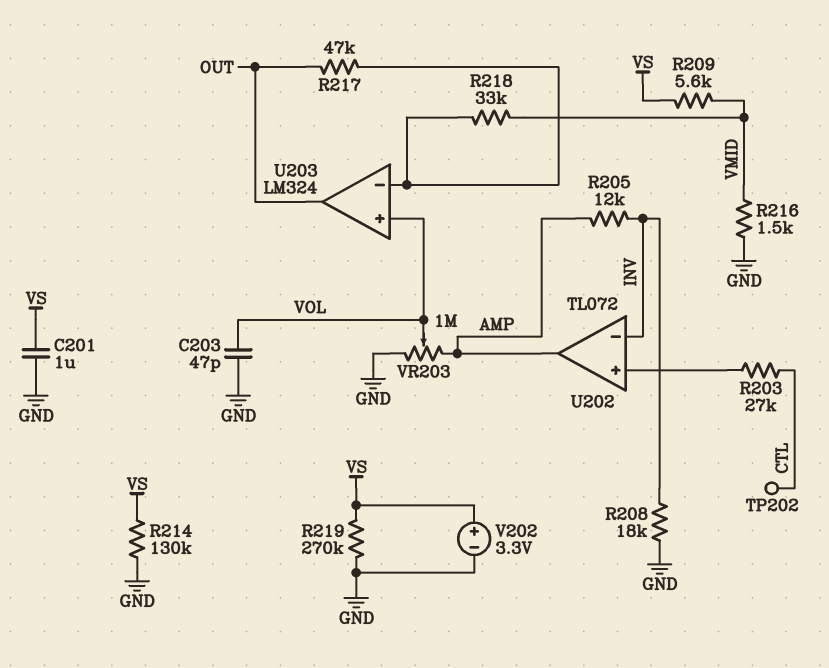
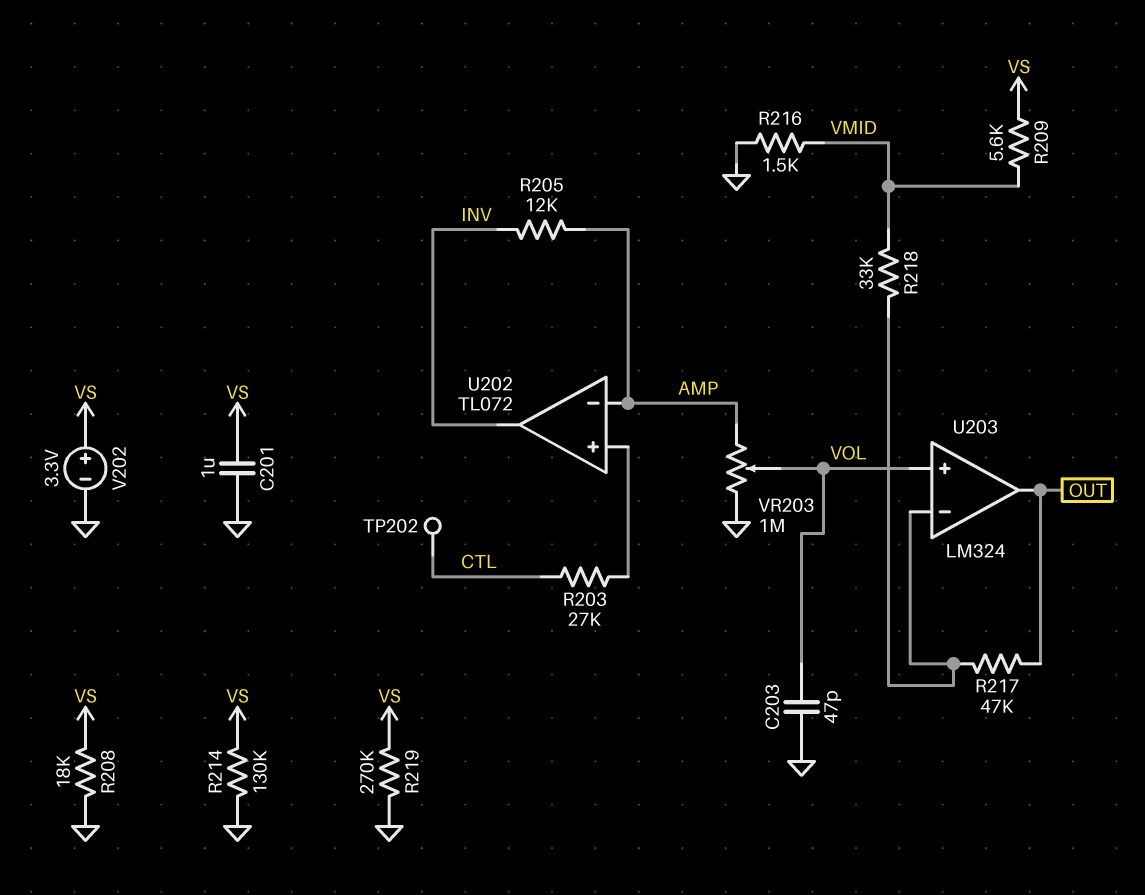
R208: 18k (GND, INV) -> 18k (GND, VS)
U202 pin in-: INV -> AMP
U202 pin out: AMP -> INV

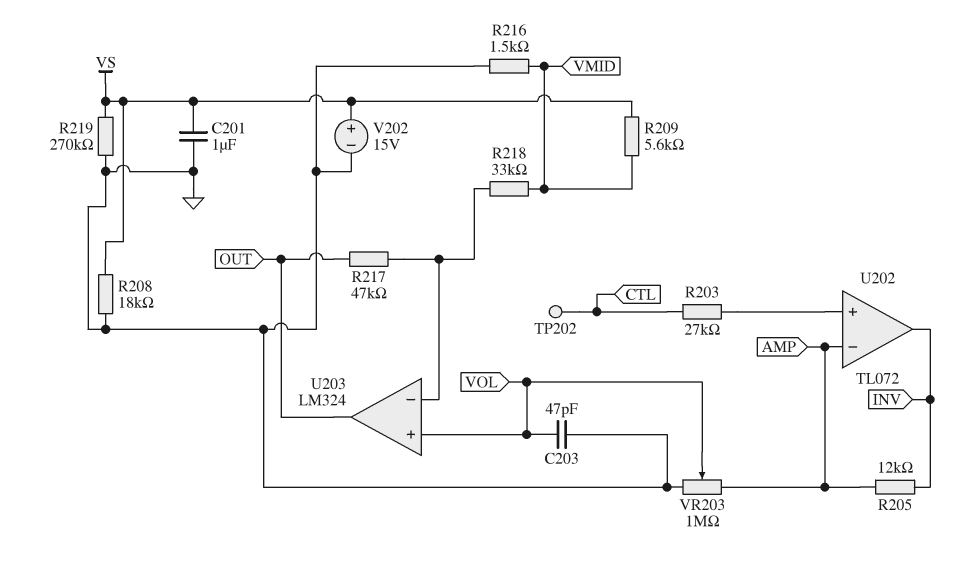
R214: 130k (GND, VS) -> none
V202: 3.3V (plus VS, minus GND) -> 15V (plus VS, minus GND)

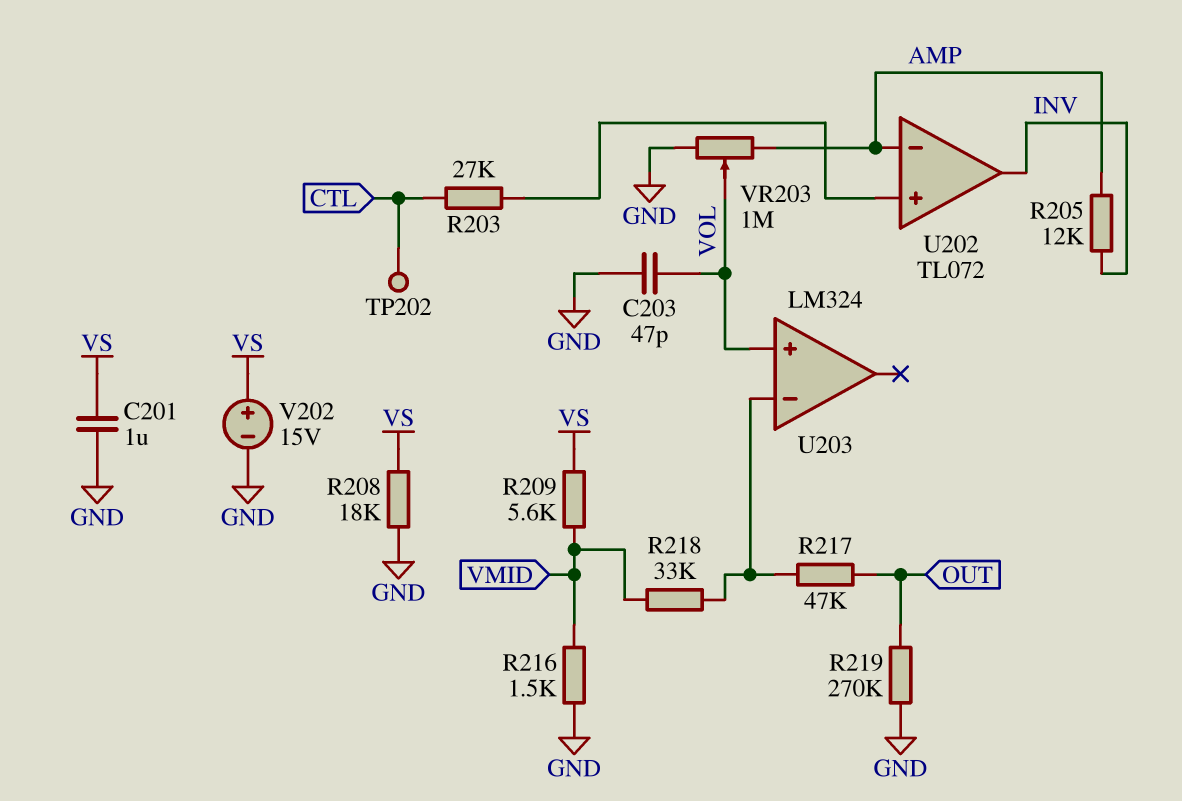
R219: 270k (GND, VS) -> 270k (GND, OUT)
U203 pin out: OUT -> none

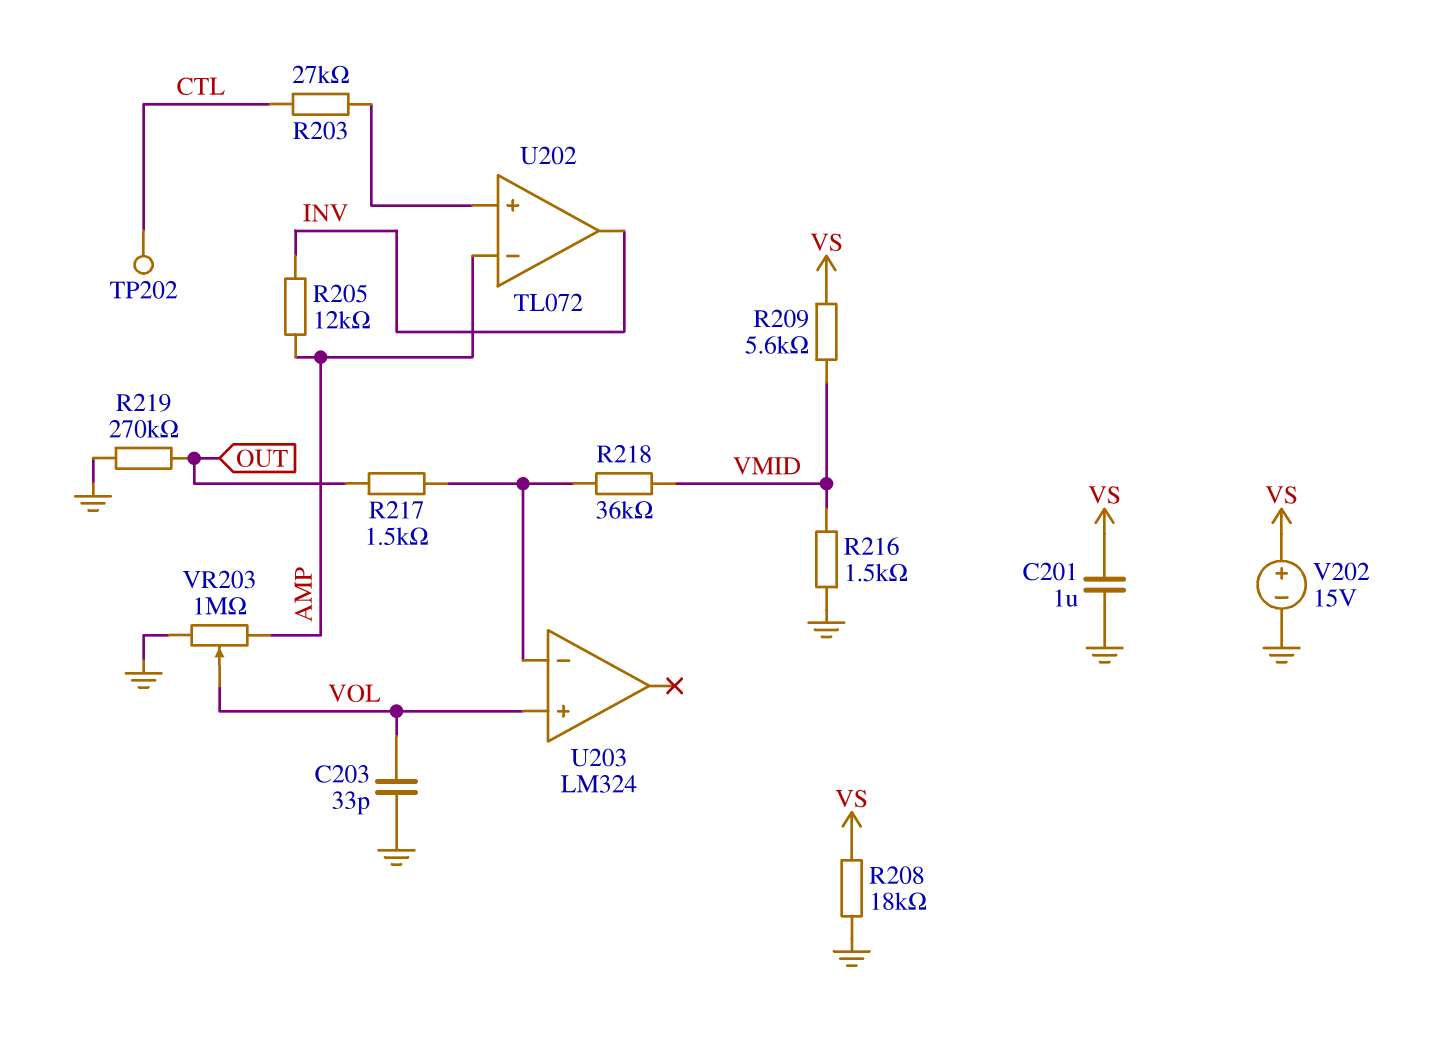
C203: 47pF (GND, VOL) -> 33pF (GND, VOL)
R217: 47k (OUT, U203/in-) -> 1.5k (OUT, U203/in-)
R218: 33k (U203/in-, VMID) -> 36k (U203/in-, VMID)

